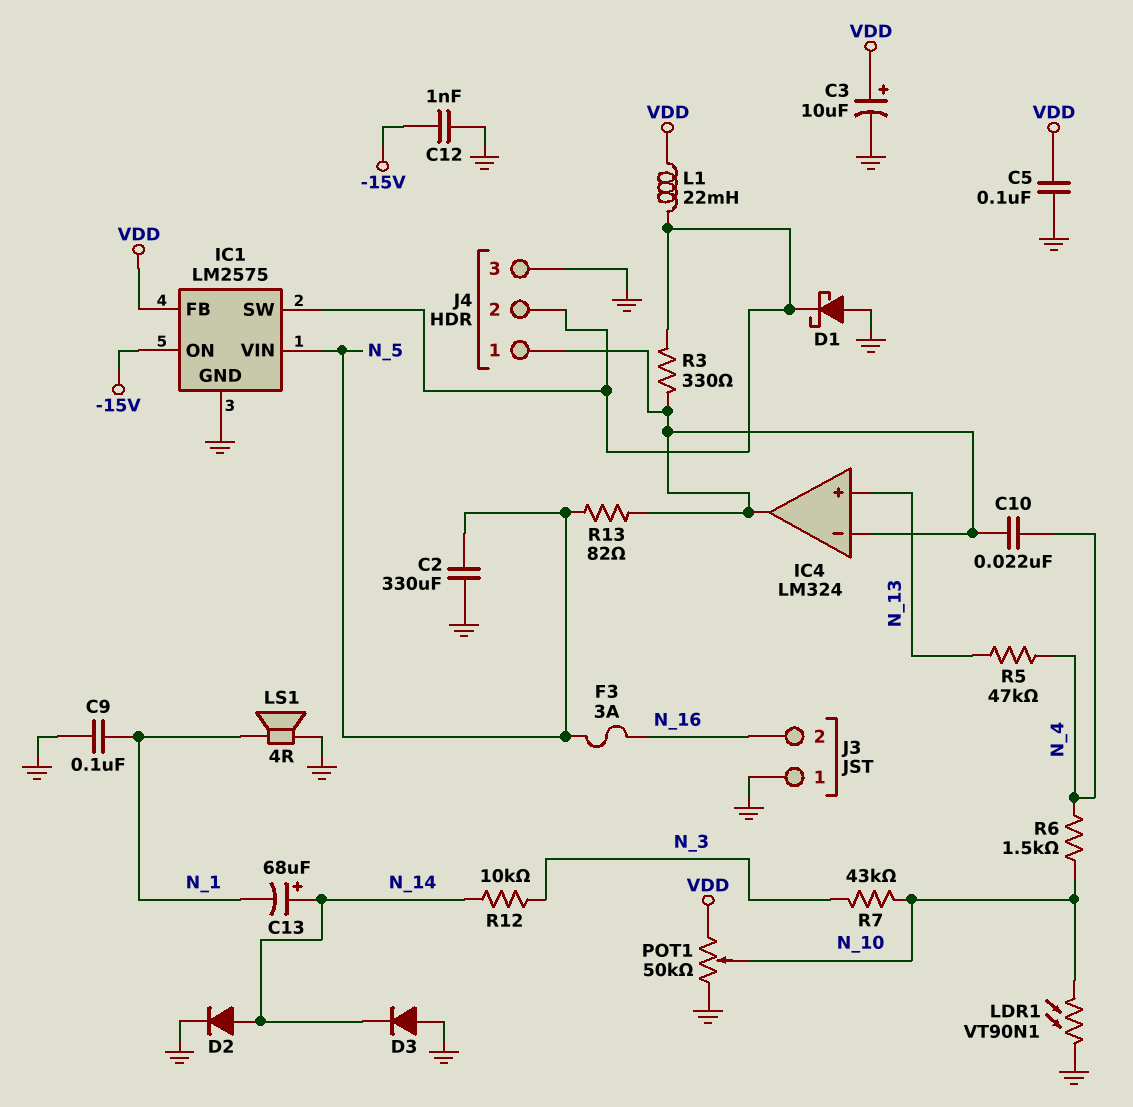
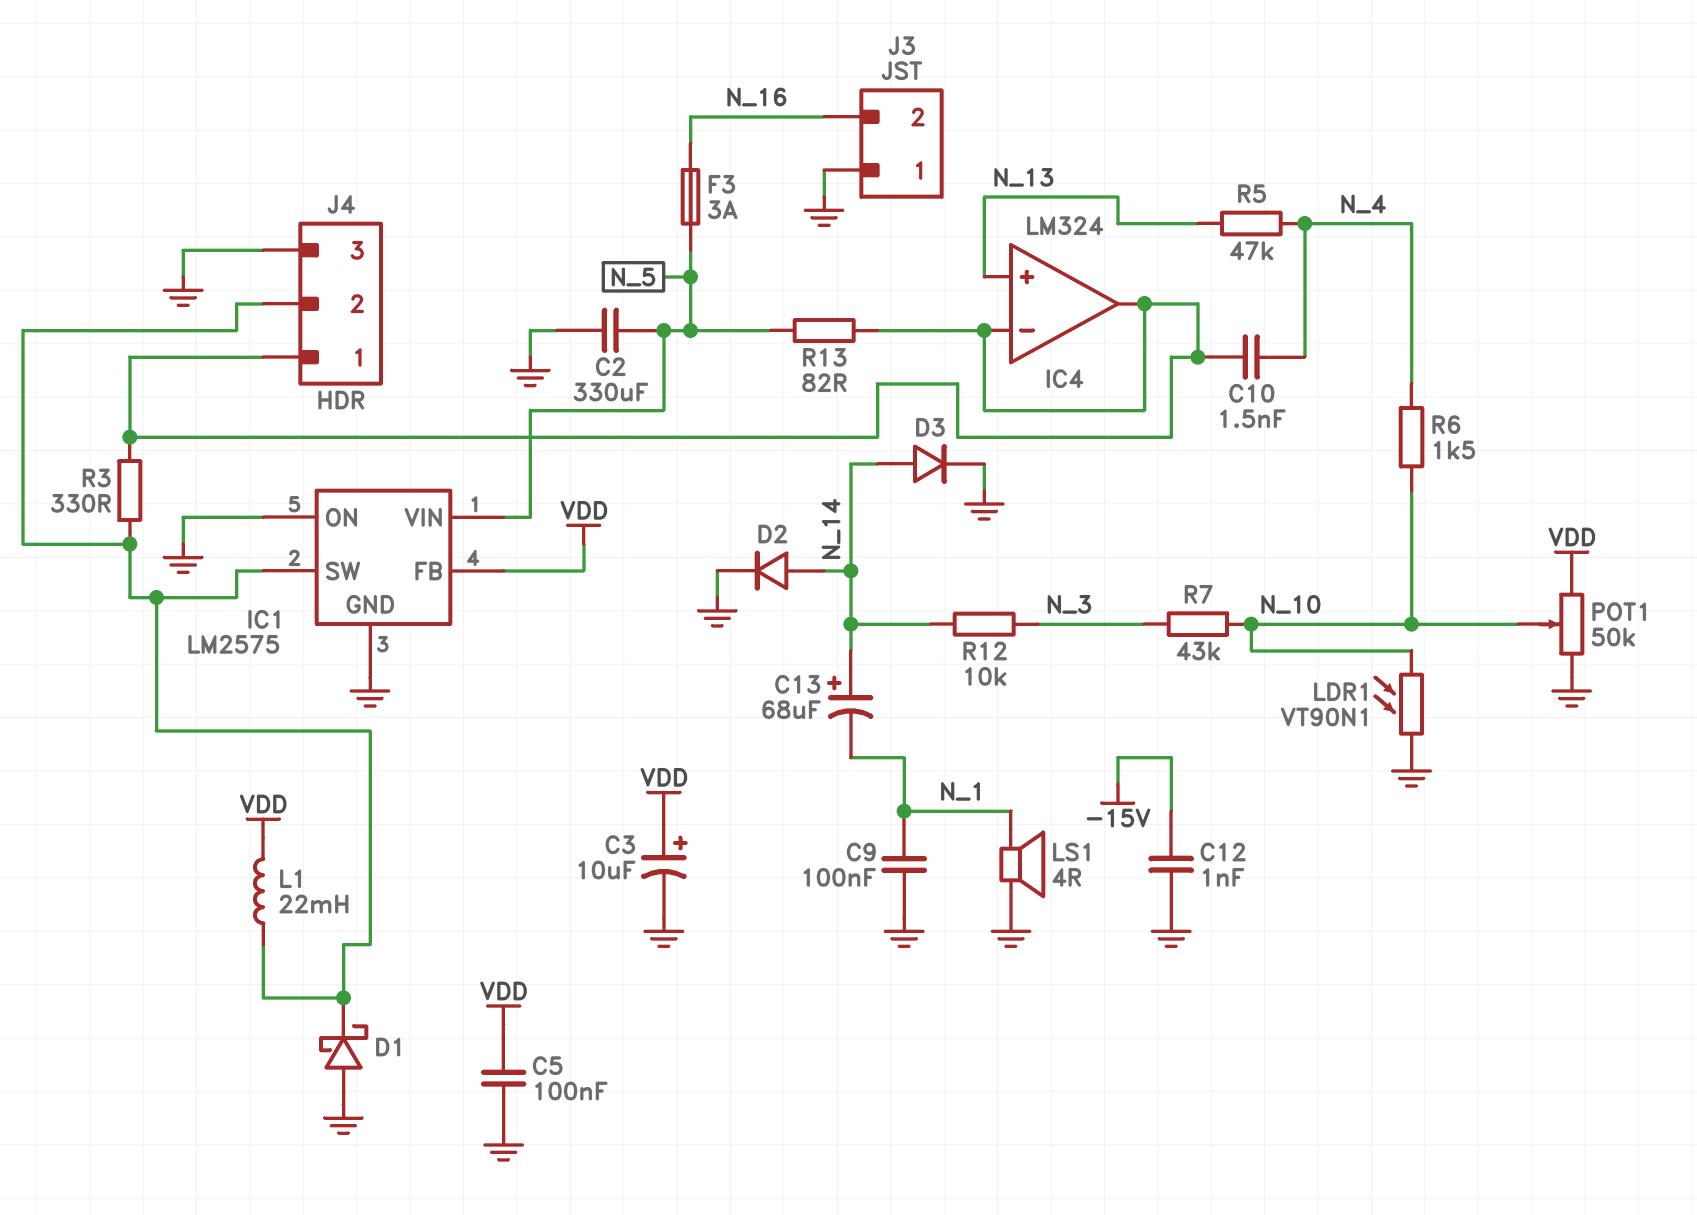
C10: 22nF (IC4/in-, N_4) -> 1.5nF (IC4/in-, N_4)
D3: diode (A GND, K N_14) -> diode (A N_14, K GND)
IC1 pin ON: -15V -> GND

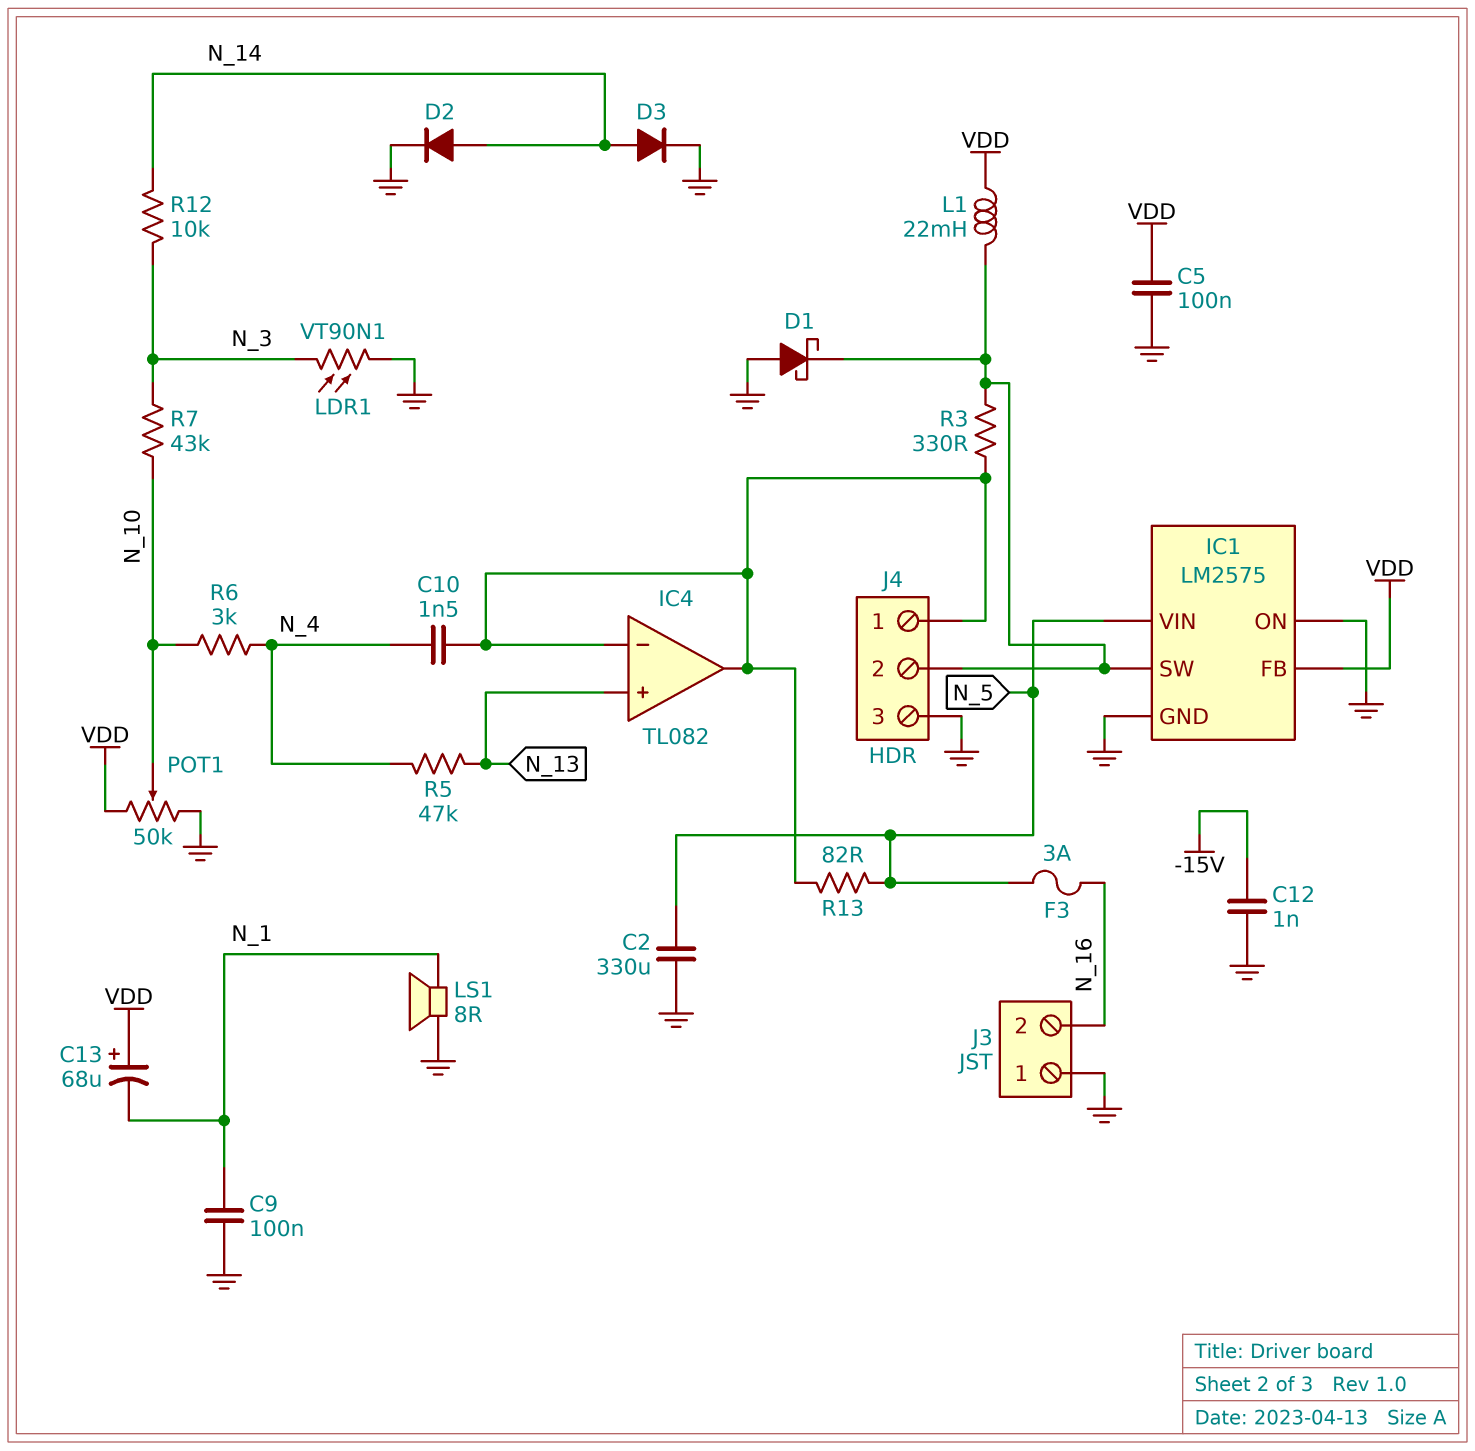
C3: 10uF (plus VDD, minus GND) -> none
C13: 68uF (plus N_14, minus N_1) -> 68uF (plus VDD, minus N_1)
IC4: LM324 -> TL082
LDR1: VT90N1 (GND, N_10) -> VT90N1 (GND, N_3)
LS1: speaker 4R (GND, N_1) -> speaker 8R (GND, N_1)
R6: 1.5k (N_4, N_10) -> 3k (N_4, N_10)

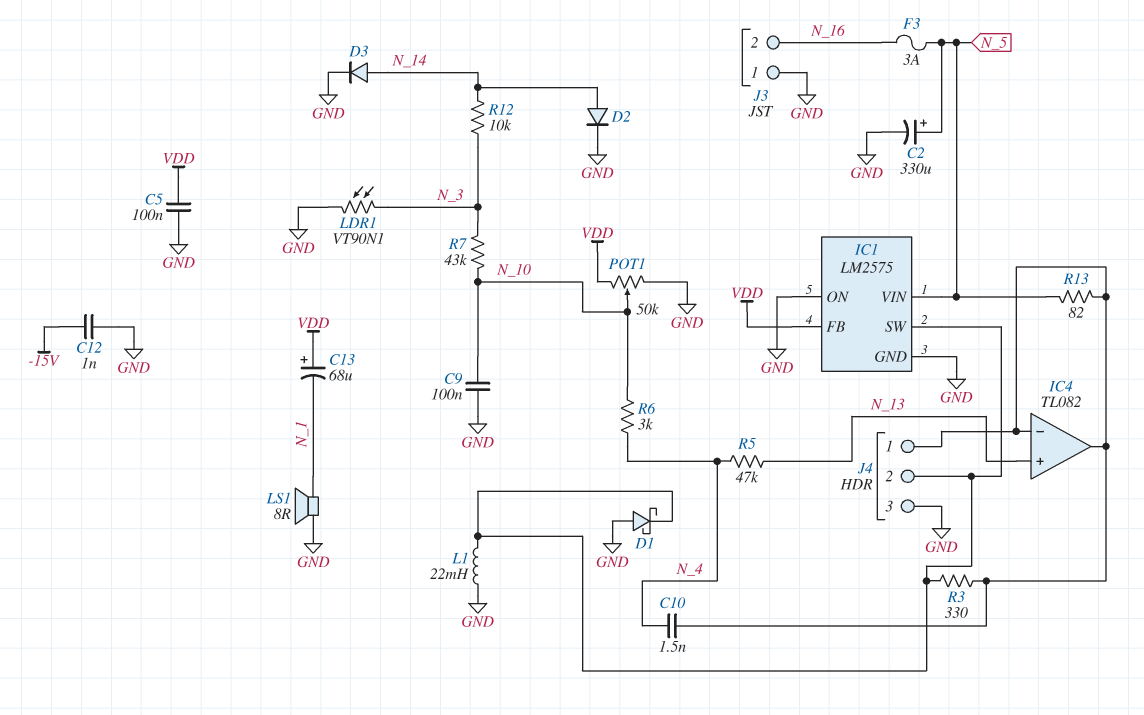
C2: 330uF (GND, N_5) -> 330uF (plus N_5, minus GND)
C9: 100nF (GND, N_1) -> 100nF (GND, N_10)
L1: 22mH (IC1/SW, VDD) -> 22mH (GND, IC1/SW)

